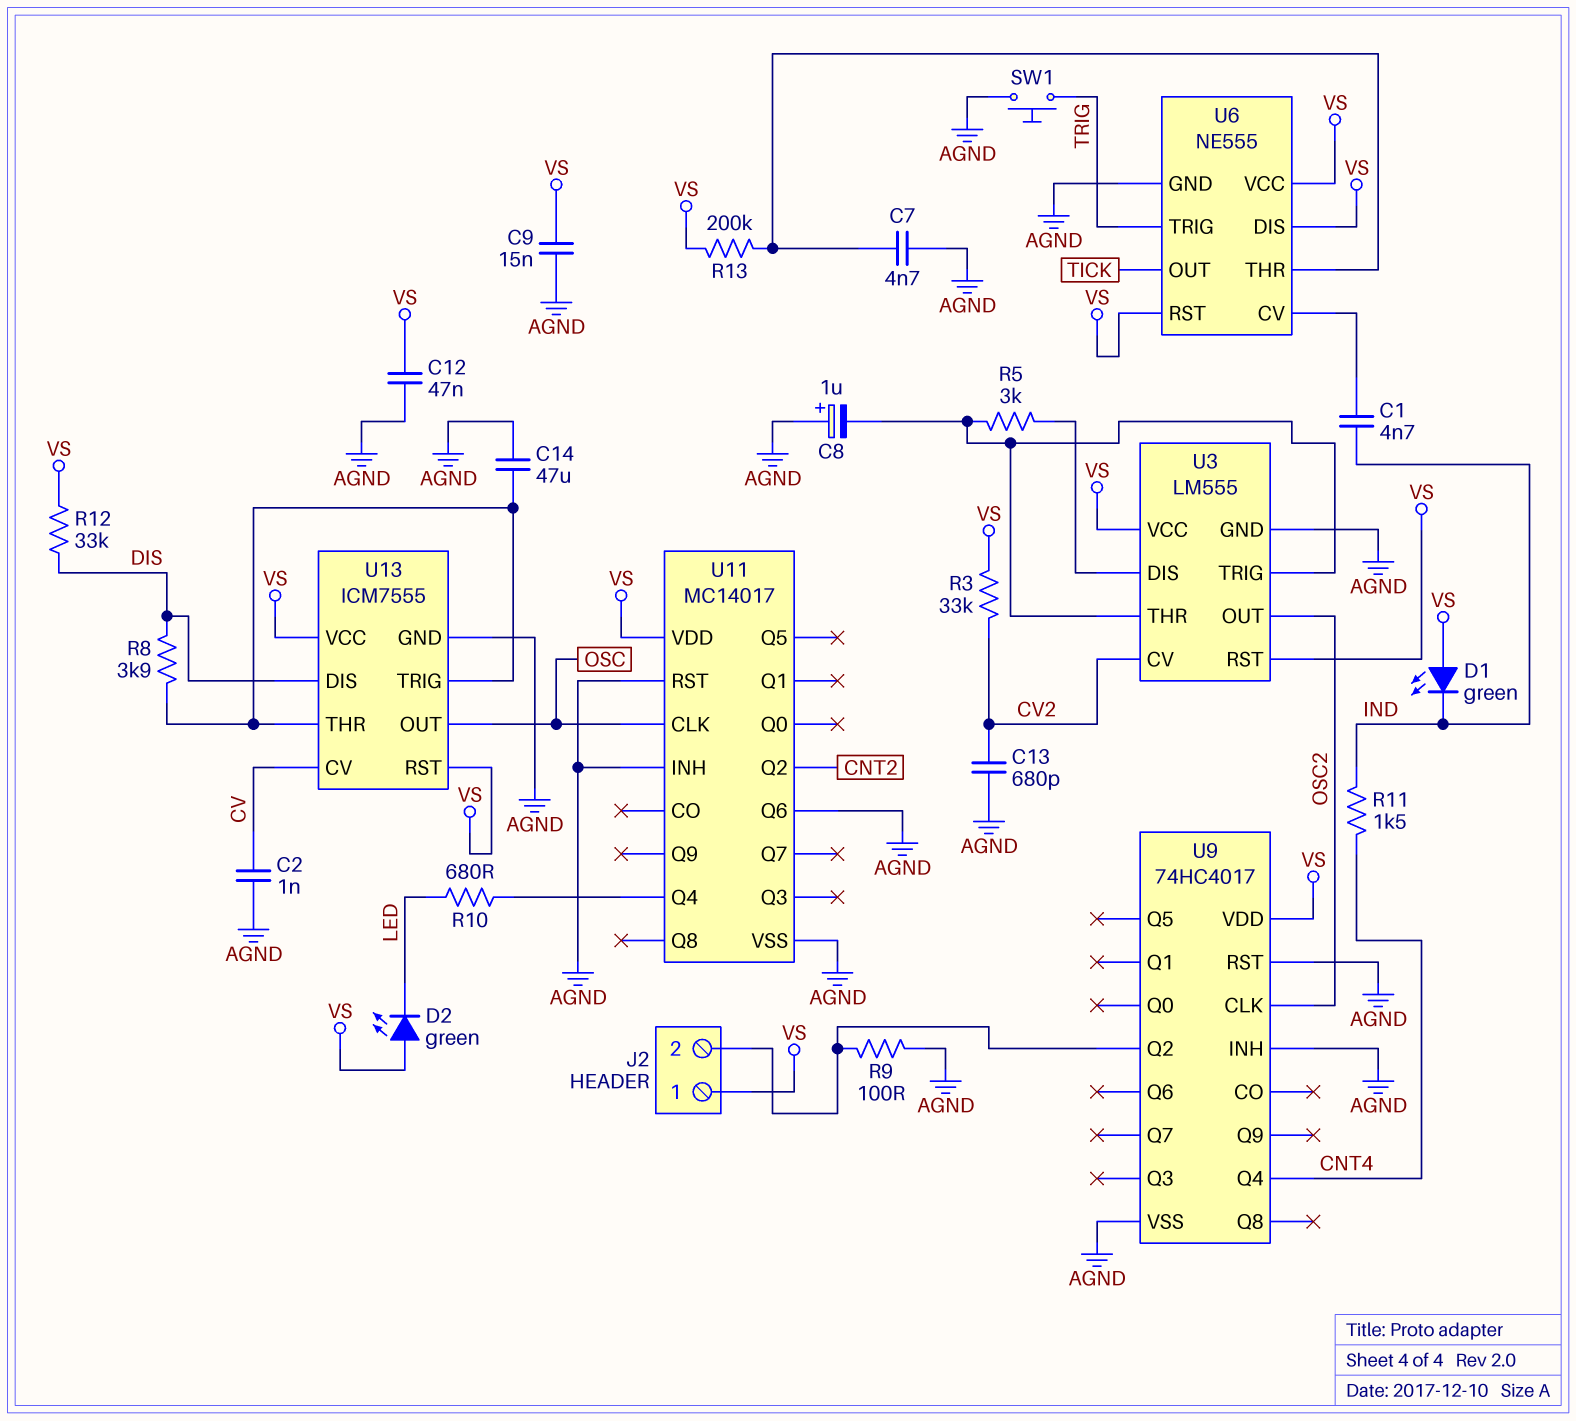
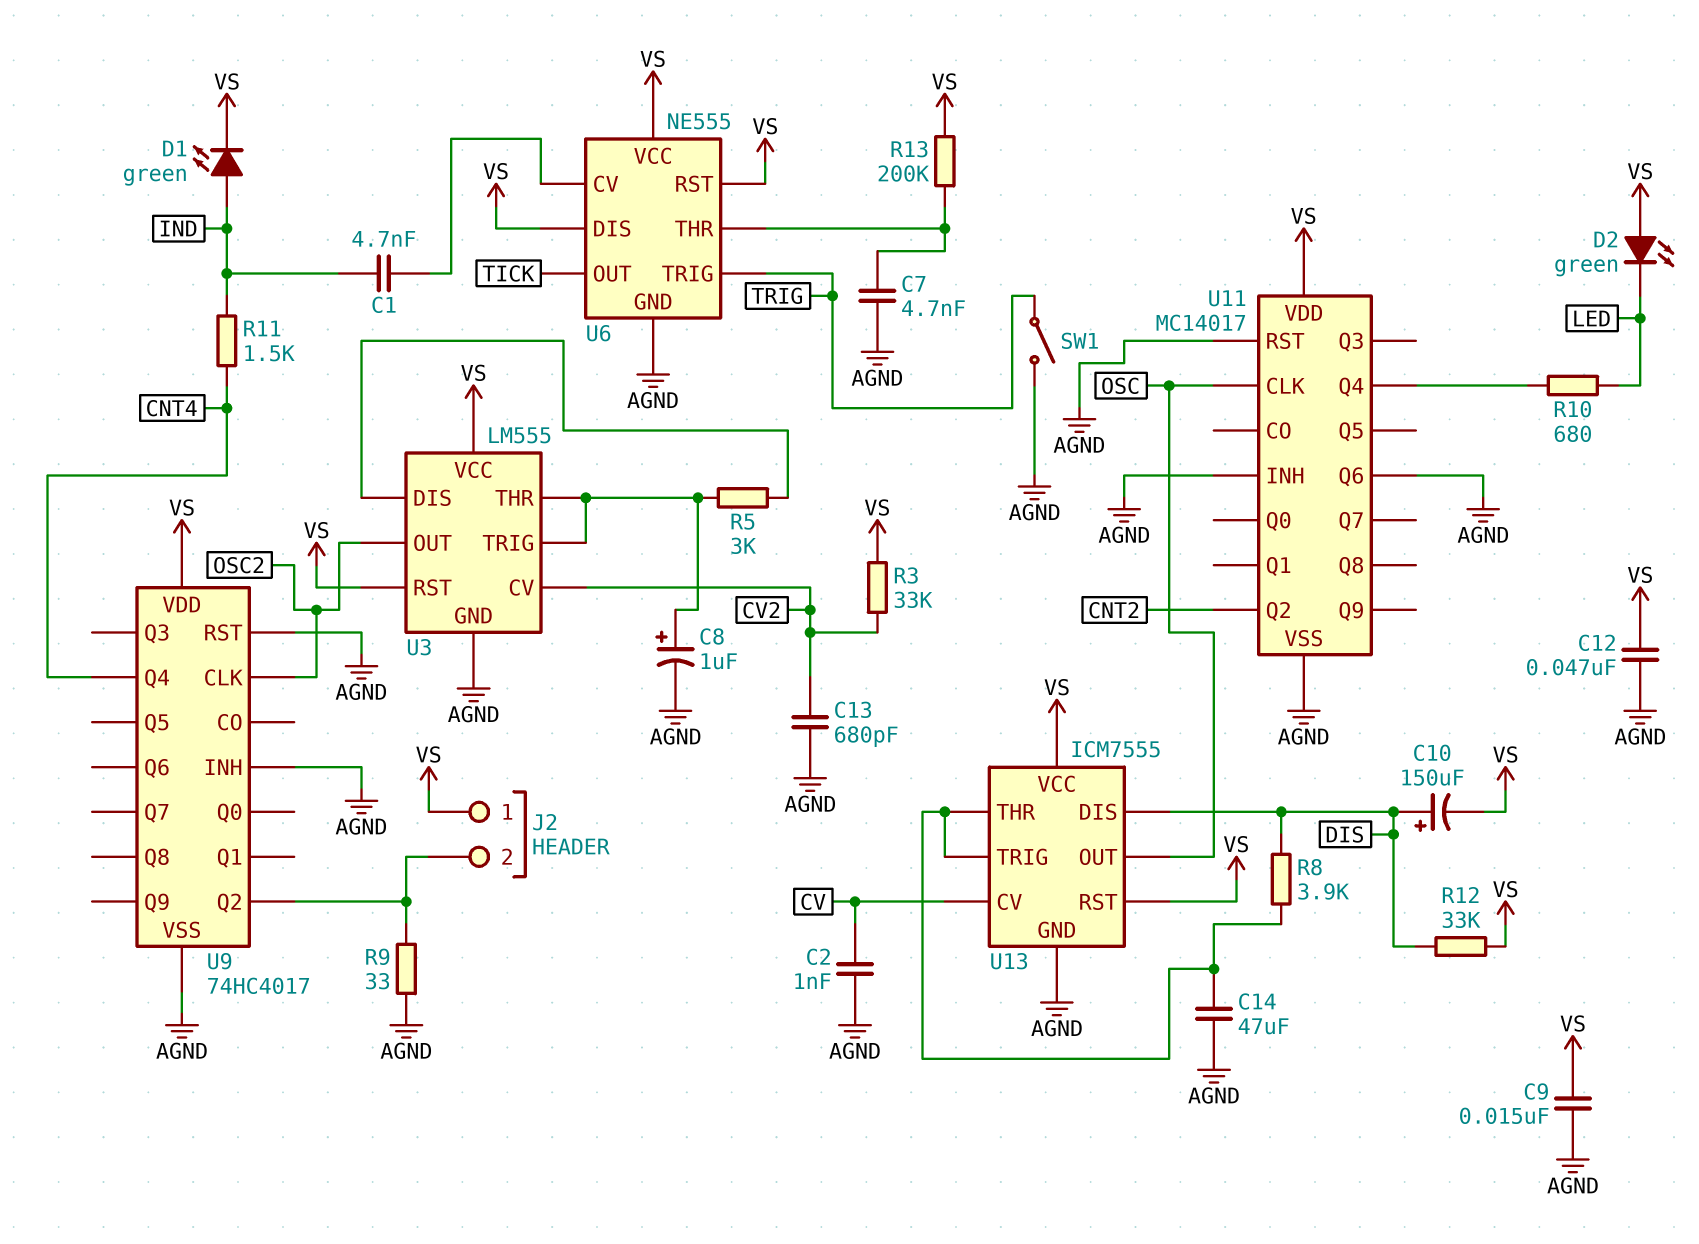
C8: 1uF (plus AGND, minus U3/THR) -> 1uF (plus U3/THR, minus AGND)
C10: none -> 150uF (plus DIS, minus VS)
D1: LED green (A VS, K IND) -> LED green (A IND, K VS)
R9: 100 (AGND, J2/2) -> 33 (AGND, J2/2)
SW1: button (AGND, TRIG) -> switch (AGND, TRIG)

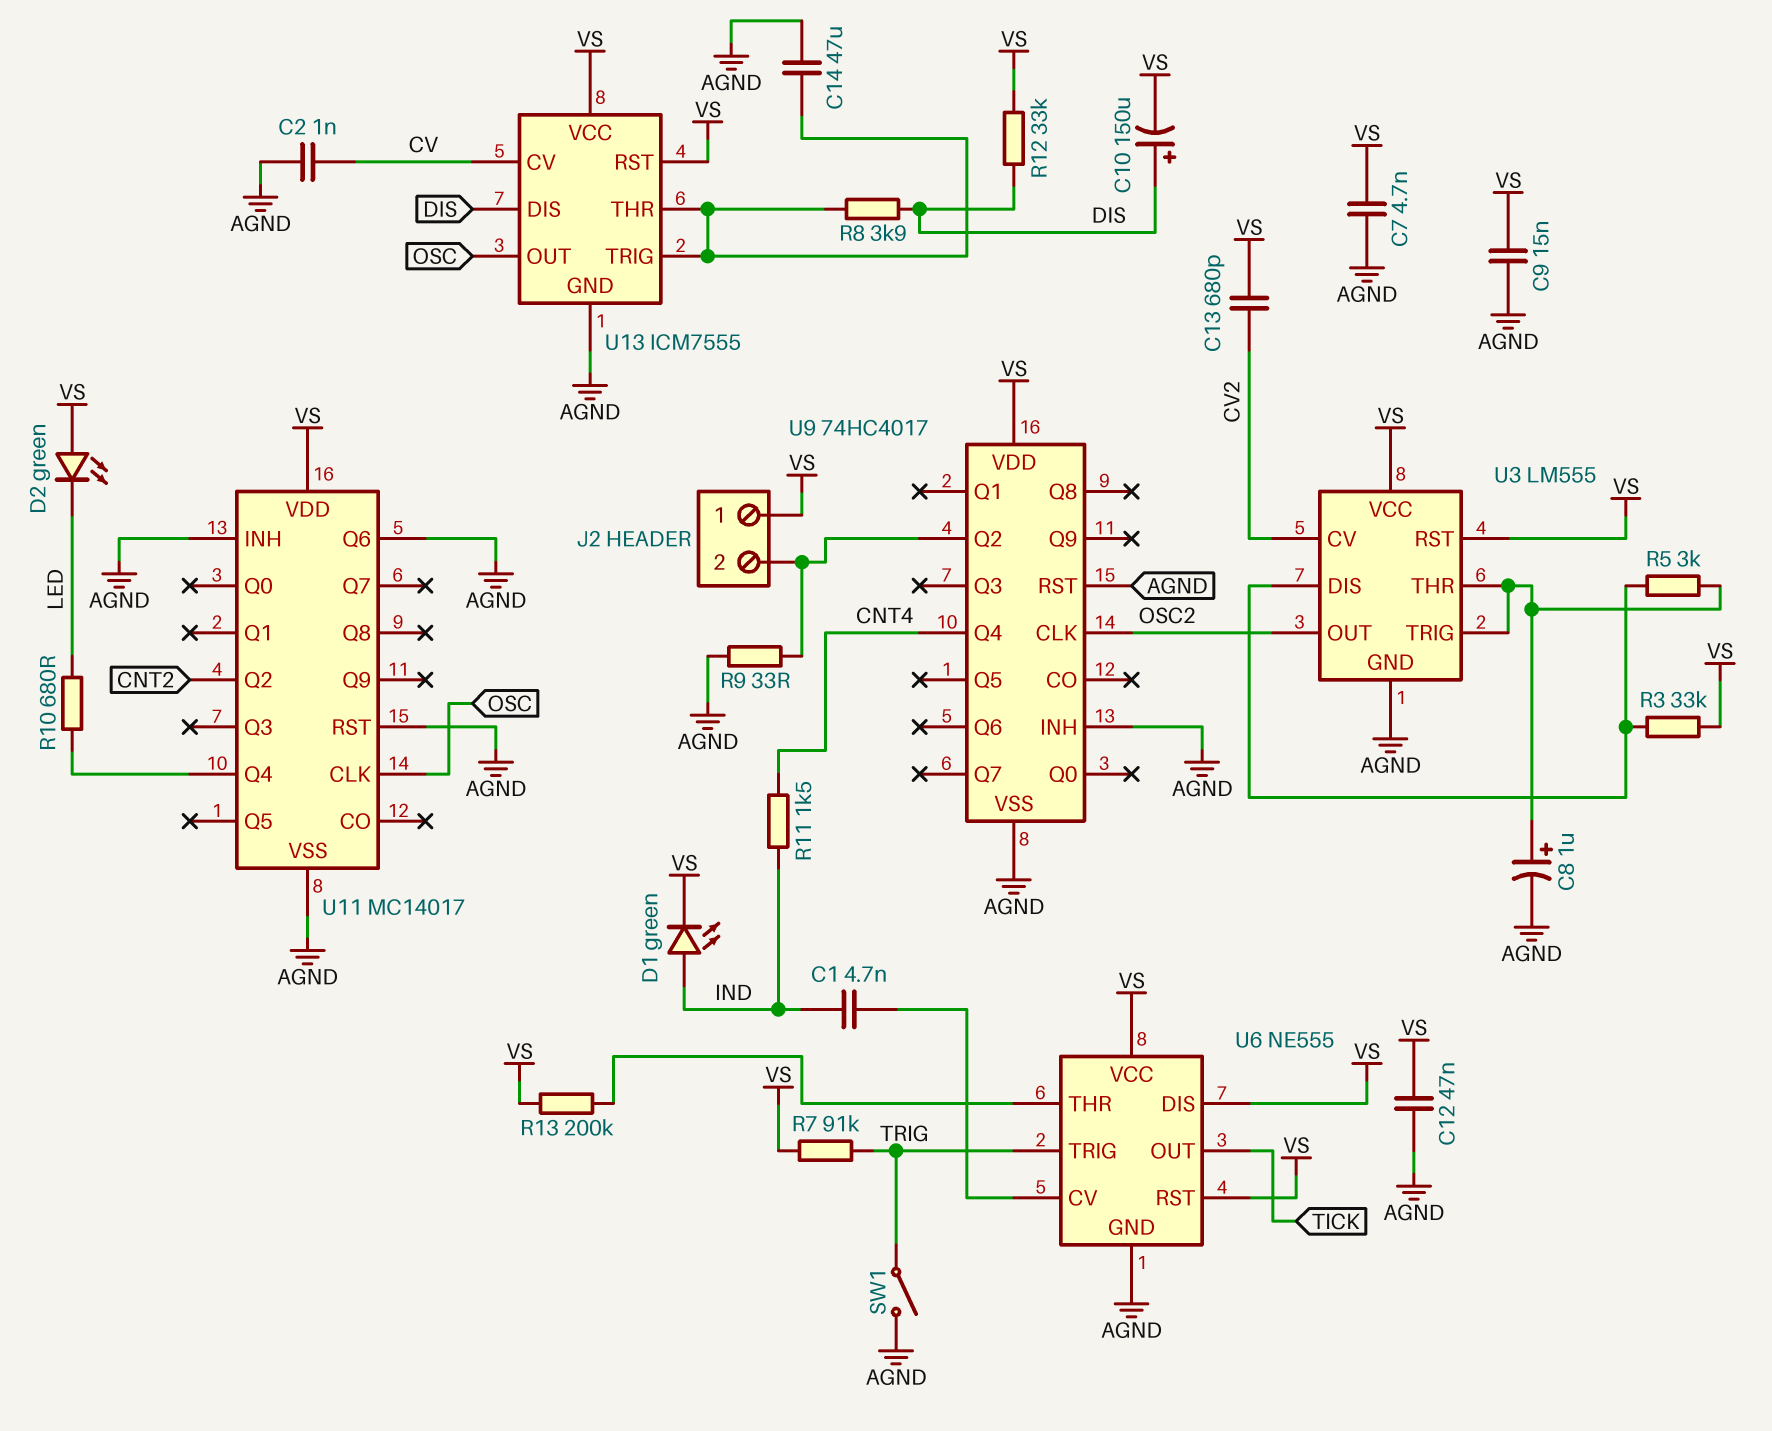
C7: 4.7nF (AGND, U6/THR) -> 4.7nF (AGND, VS)
C13: 680pF (AGND, CV2) -> 680pF (CV2, VS)
R3: 33k (CV2, VS) -> 33k (U3/DIS, VS)
R7: none -> 91k (TRIG, VS)

